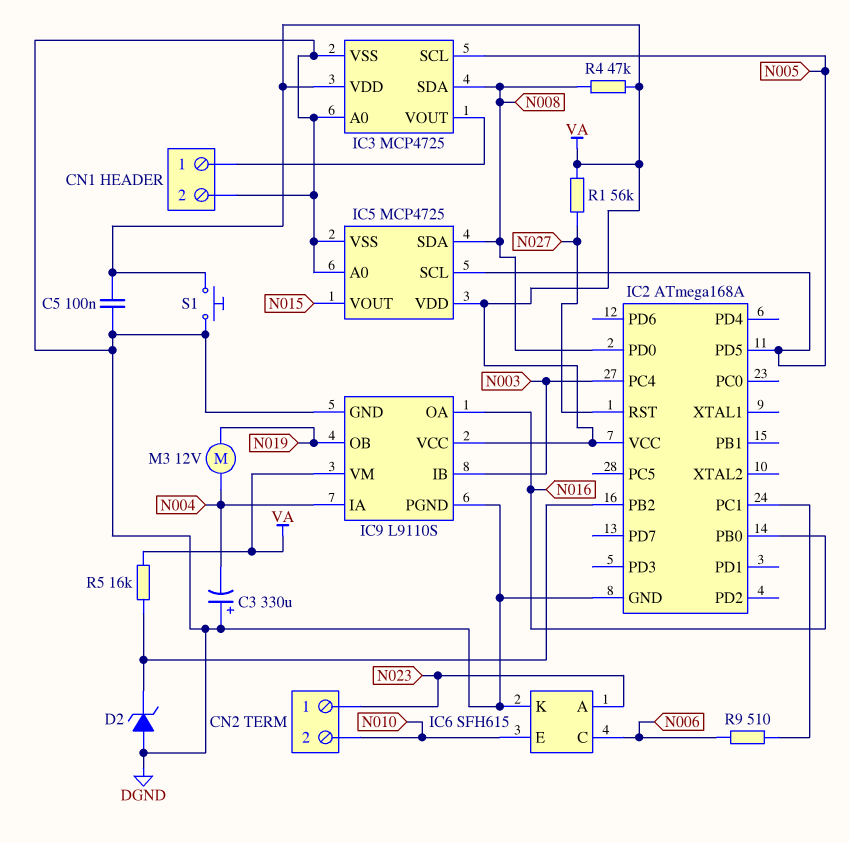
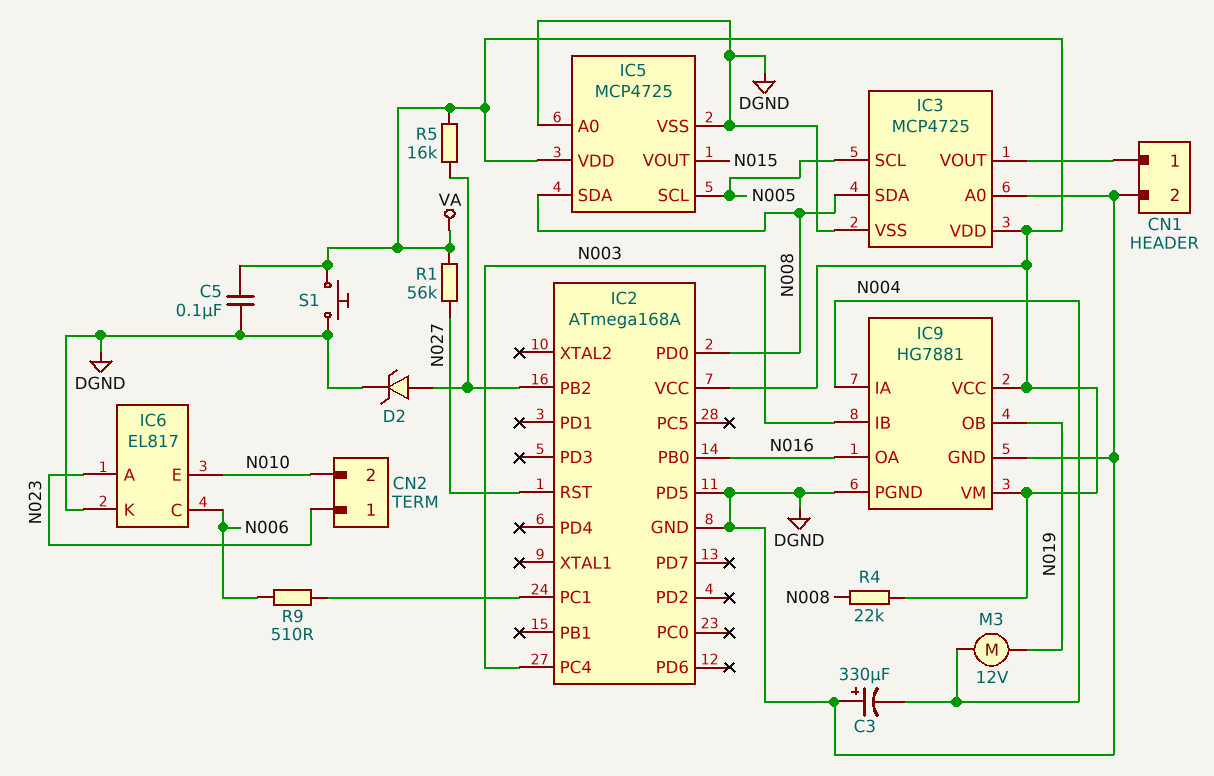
D2: zener (A DGND, K IC2/PB2) -> zener (A IC2/PB2, K DGND)
IC2 pin PD5: N005 -> DGND
IC6: SFH615 -> EL817
IC9: L9110S -> HG7881
R4: 47k (N008, VA) -> 22k (N008, VA)

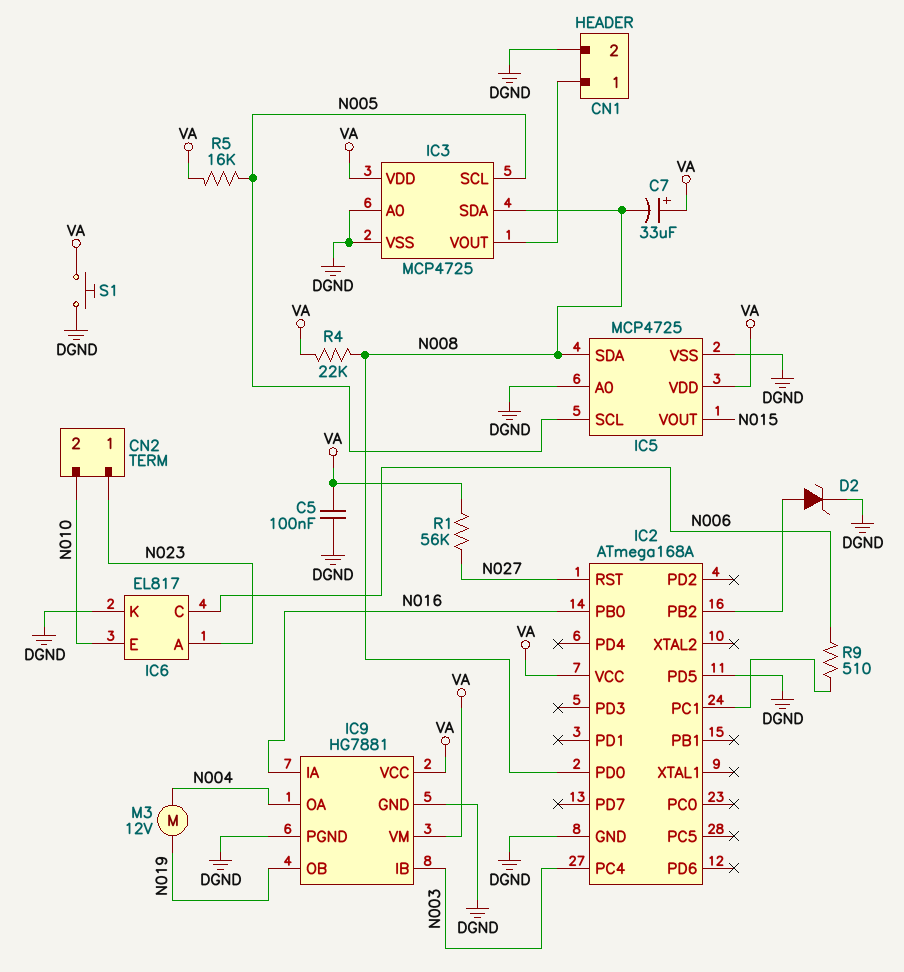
C3: 330uF (plus DGND, minus N004) -> none
C7: none -> 33uF (plus VA, minus N008)
IC9 pin IA: N004 -> N016
IC9 pin OA: N016 -> N004
R5: 16k (IC2/PB2, VA) -> 16k (N005, VA)

